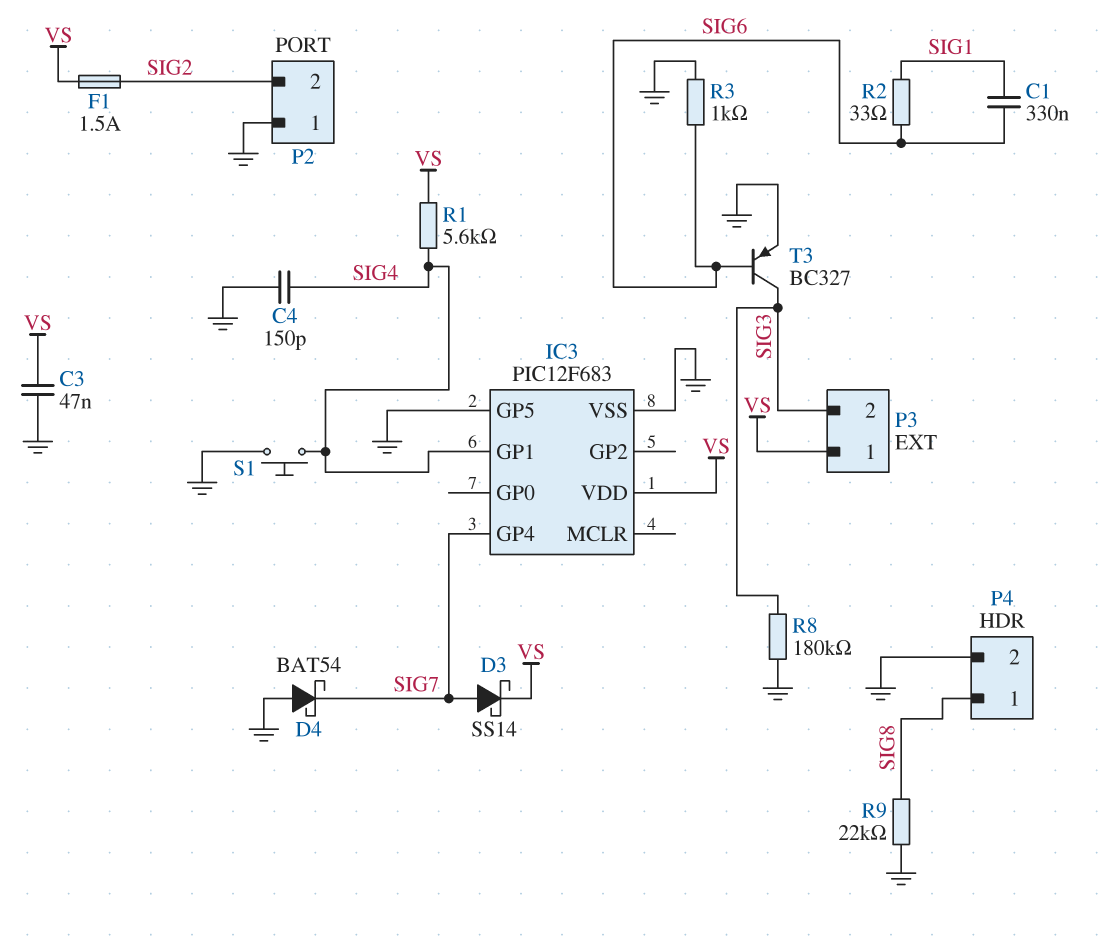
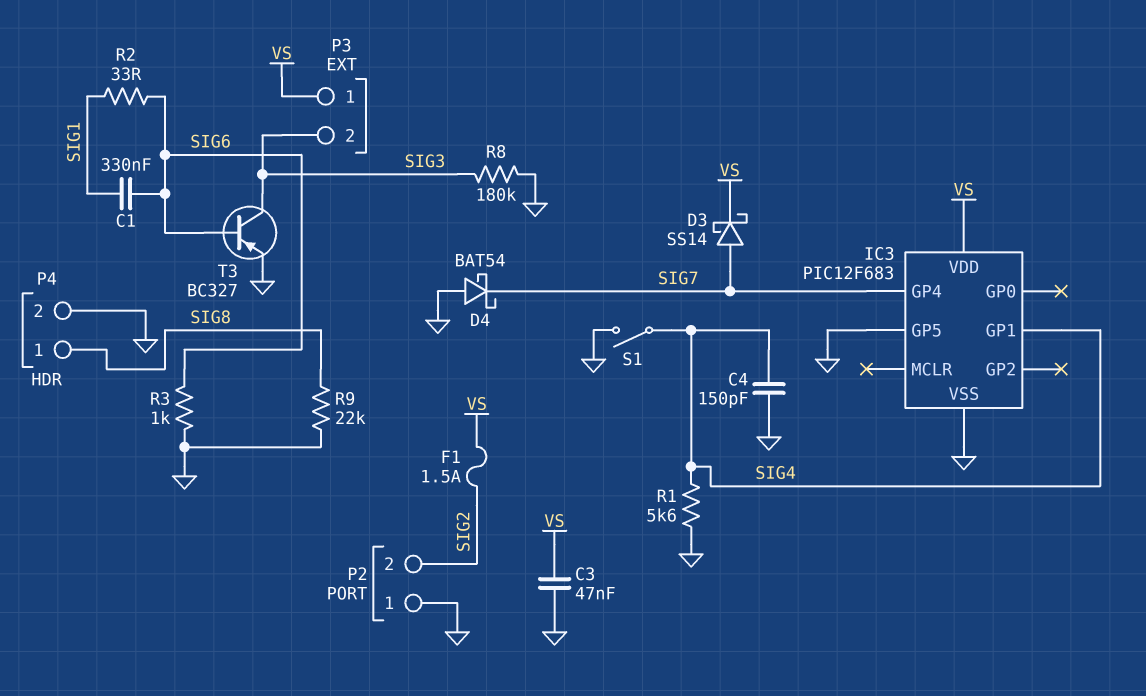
R1: 5.6k (SIG4, VS) -> 5.6k (GND, SIG4)
S1: button (GND, SIG4) -> switch (GND, SIG4)

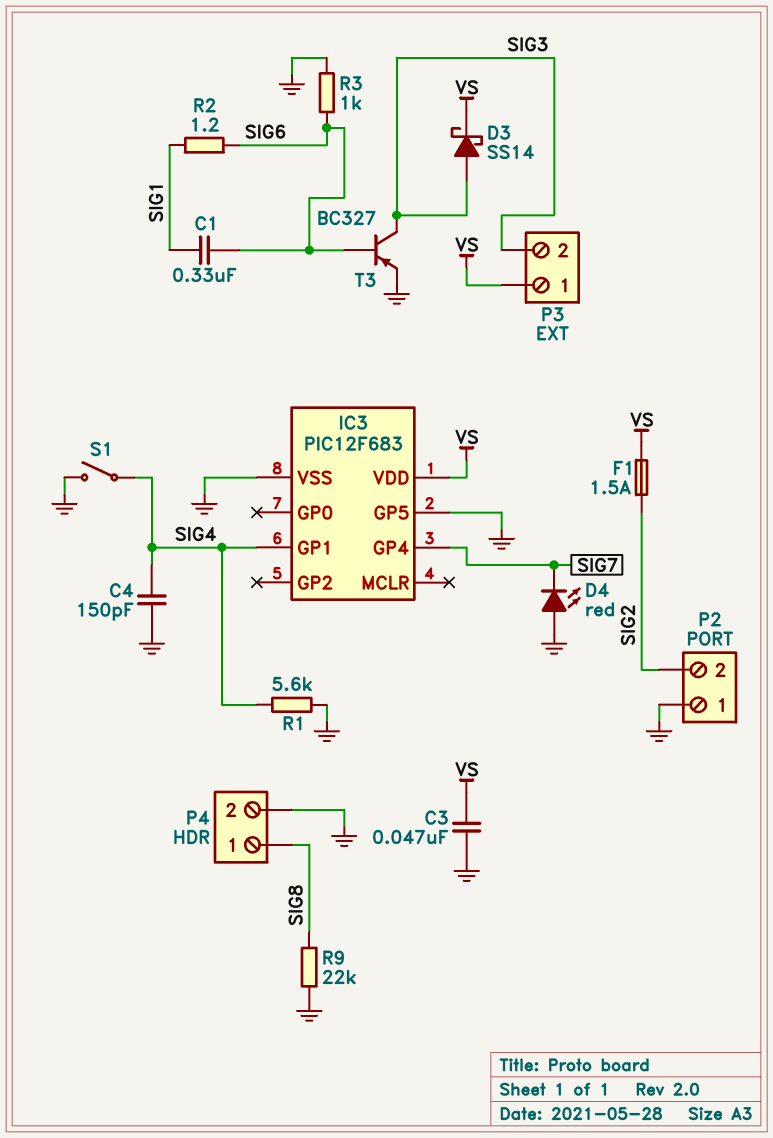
D3: schottky SS14 (A SIG7, K VS) -> schottky SS14 (A SIG3, K VS)
D4: schottky BAT54 (A GND, K SIG7) -> LED red (A GND, K SIG7)
R2: 33 (SIG1, SIG6) -> 1.2 (SIG1, SIG6)
R8: 180k (GND, SIG3) -> none

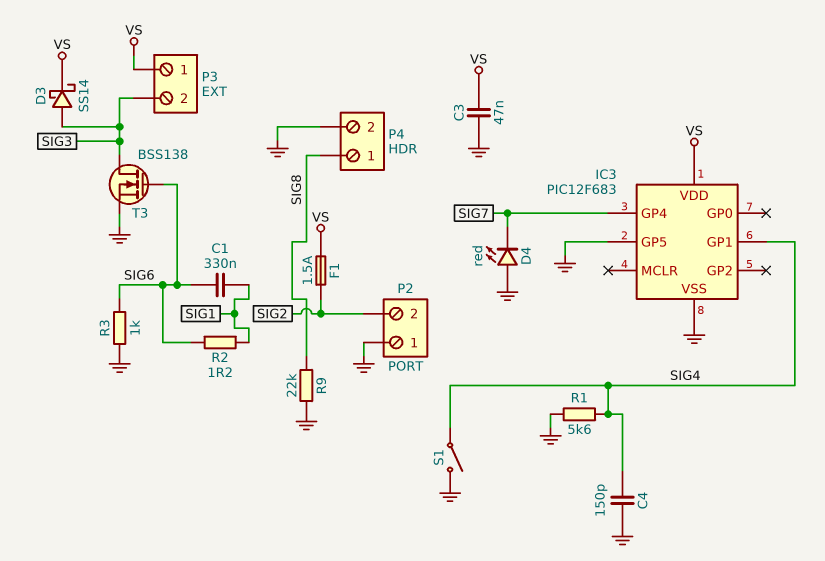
T3: PNP BC327 (B SIG6, C SIG3, E GND) -> NMOS BSS138 (G SIG6, D SIG3, S GND)

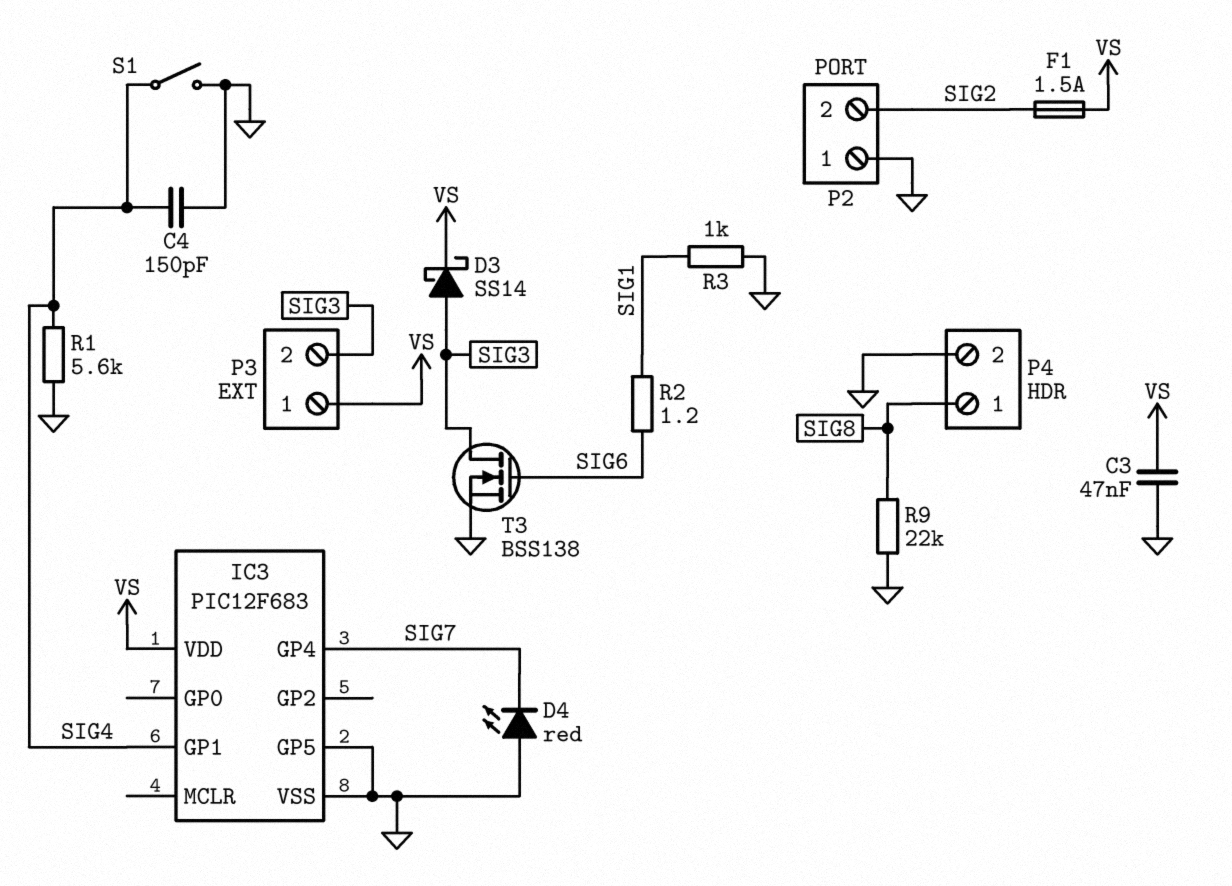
C1: 330nF (SIG1, SIG6) -> none
R3: 1k (GND, SIG6) -> 1k (GND, SIG1)

